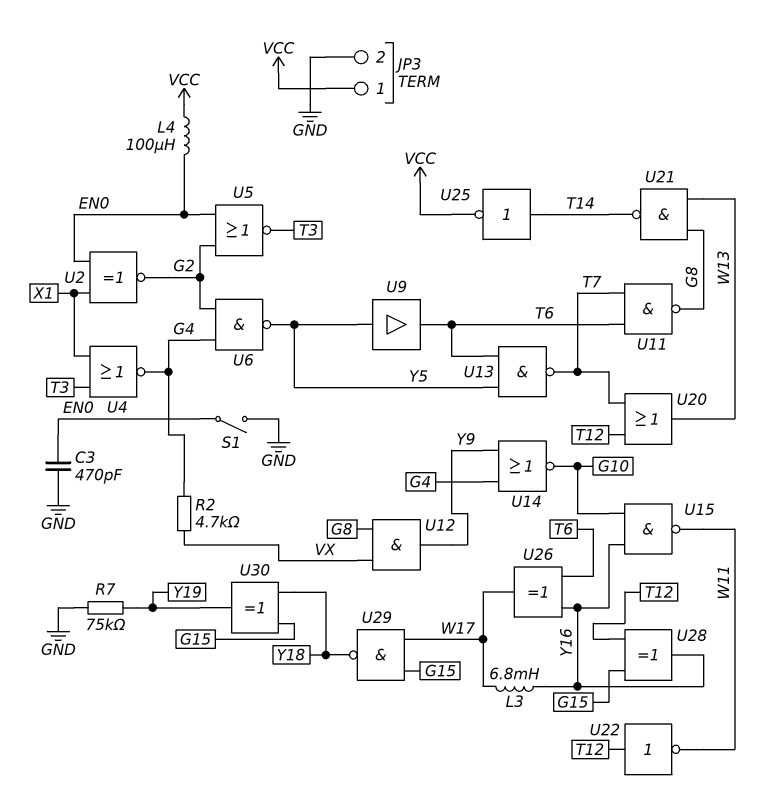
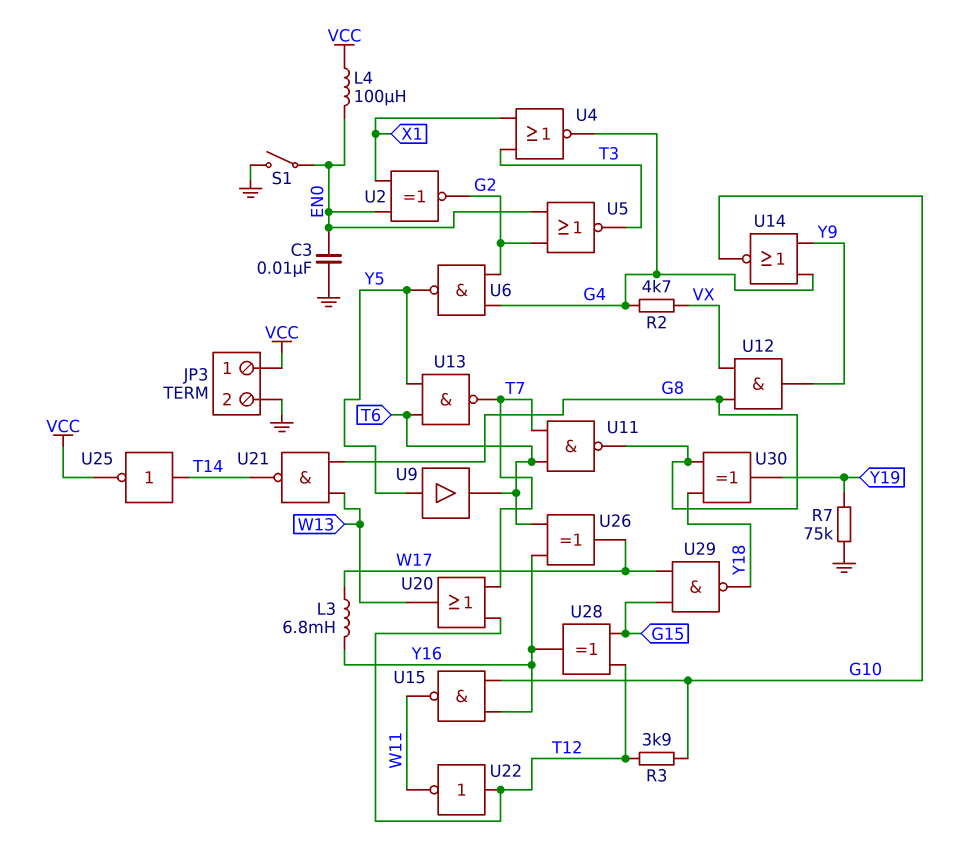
C3: 470pF (EN0, GND) -> 10nF (EN0, GND)
R3: none -> 3.9k (G10, T12)
U30: XOR (in G15, in Y18, out Y19) -> XOR (in G8, in Y18, out Y19)

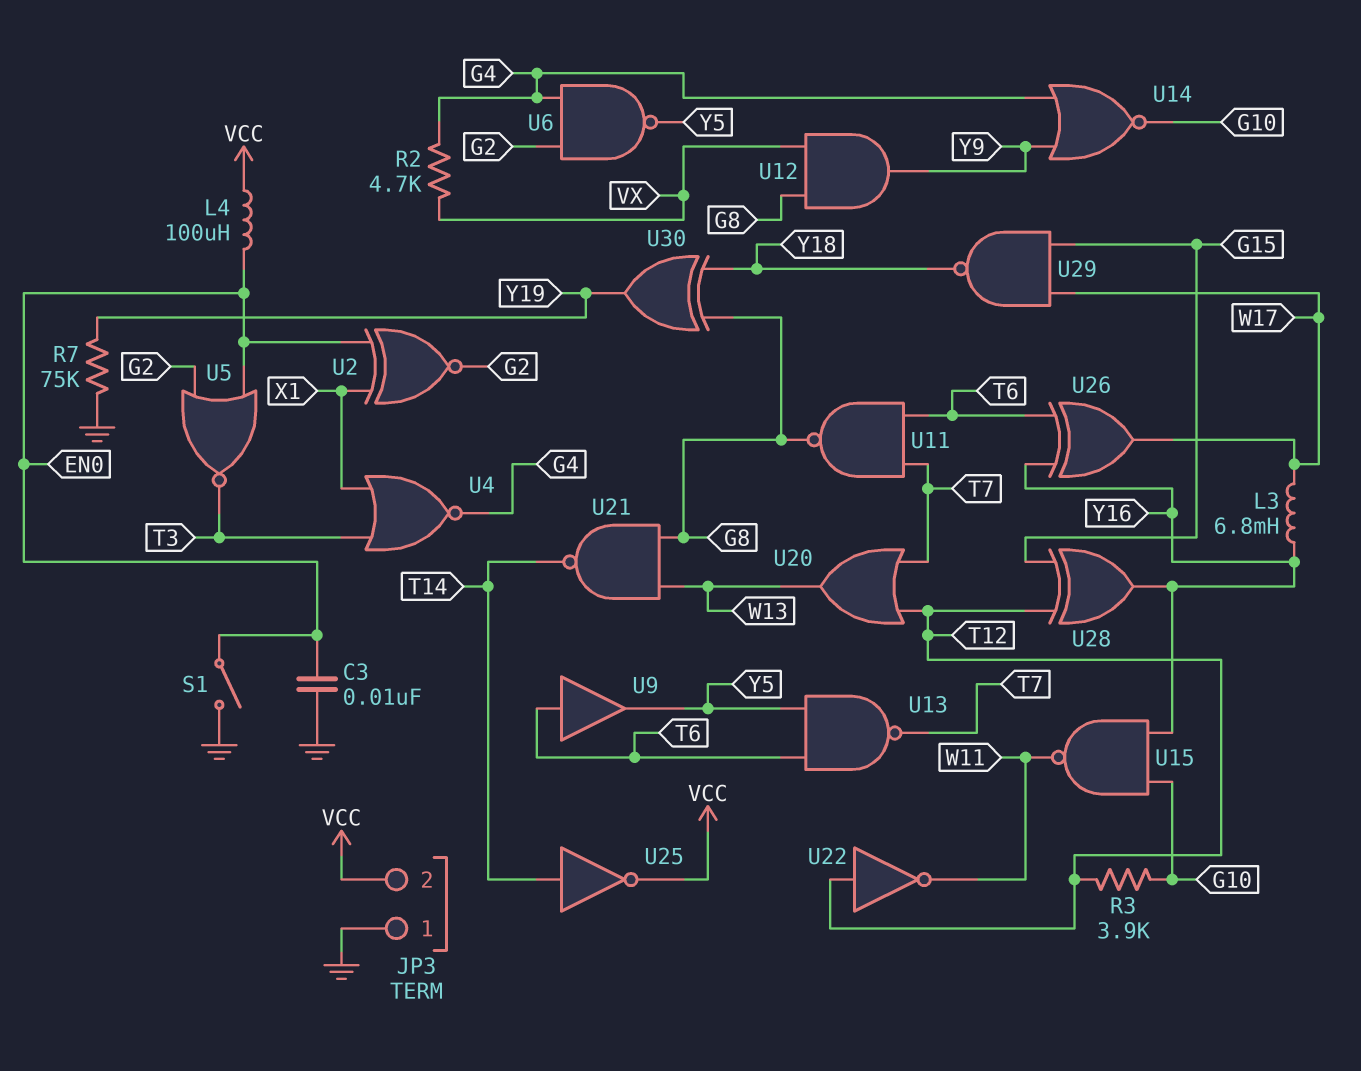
JP3 pin 1: VCC -> GND
JP3 pin 2: GND -> VCC
U9: buffer (in Y5, out T6) -> buffer (in T6, out Y5)

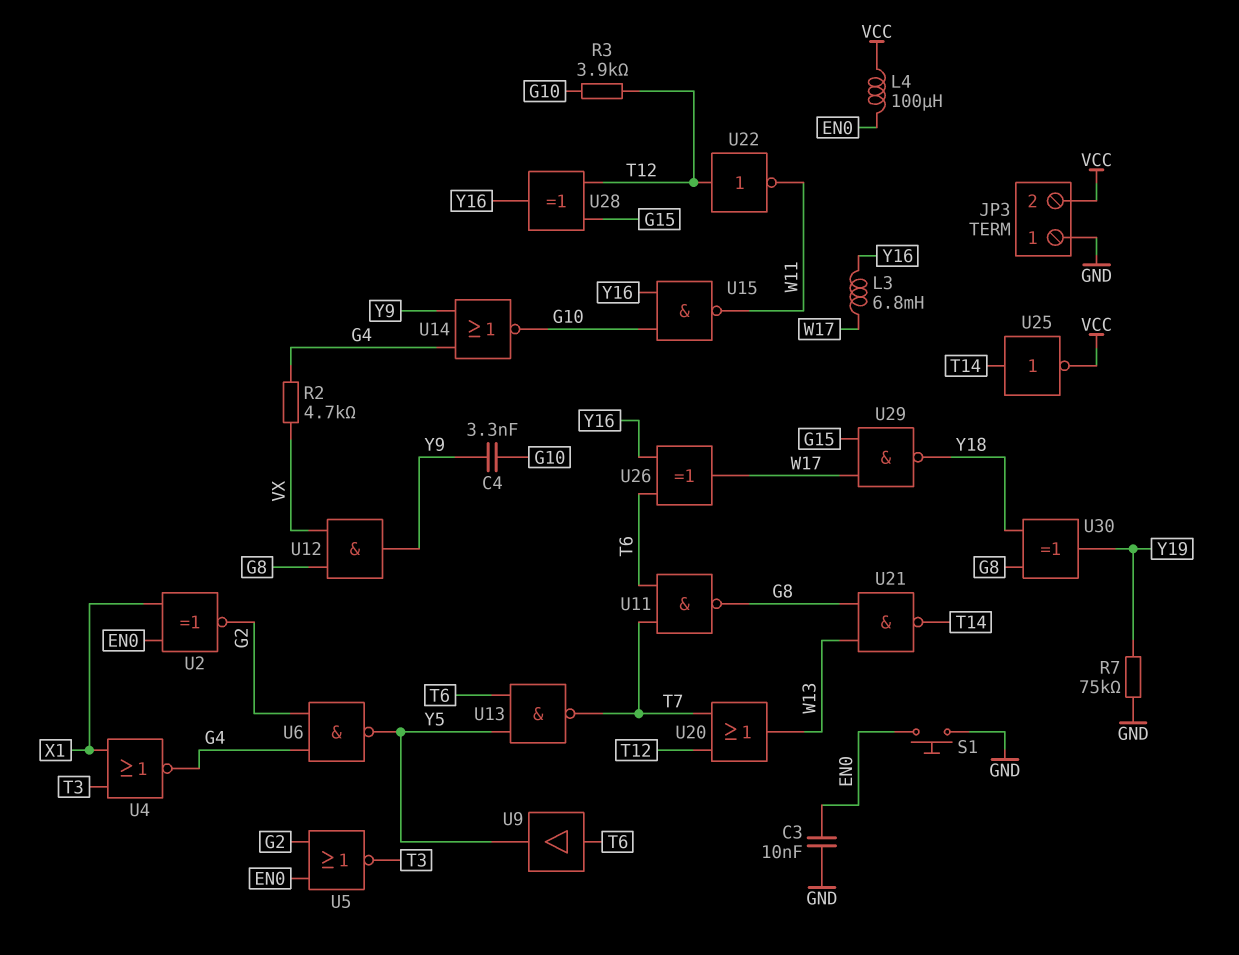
C4: none -> 3.3nF (G10, Y9)
S1: switch (EN0, GND) -> button (EN0, GND)

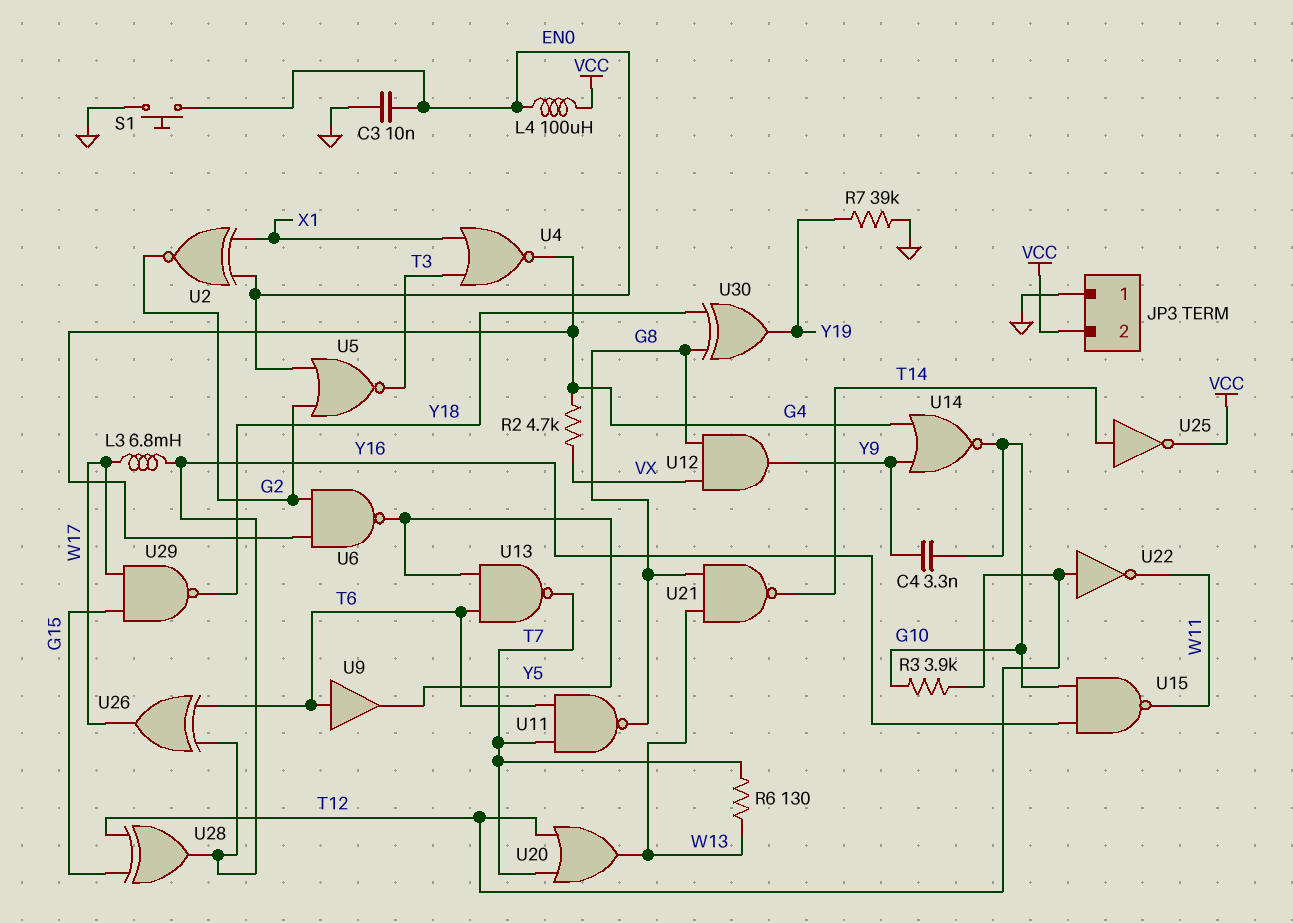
R6: none -> 130 (T7, W13)
R7: 75k (GND, Y19) -> 39k (GND, Y19)

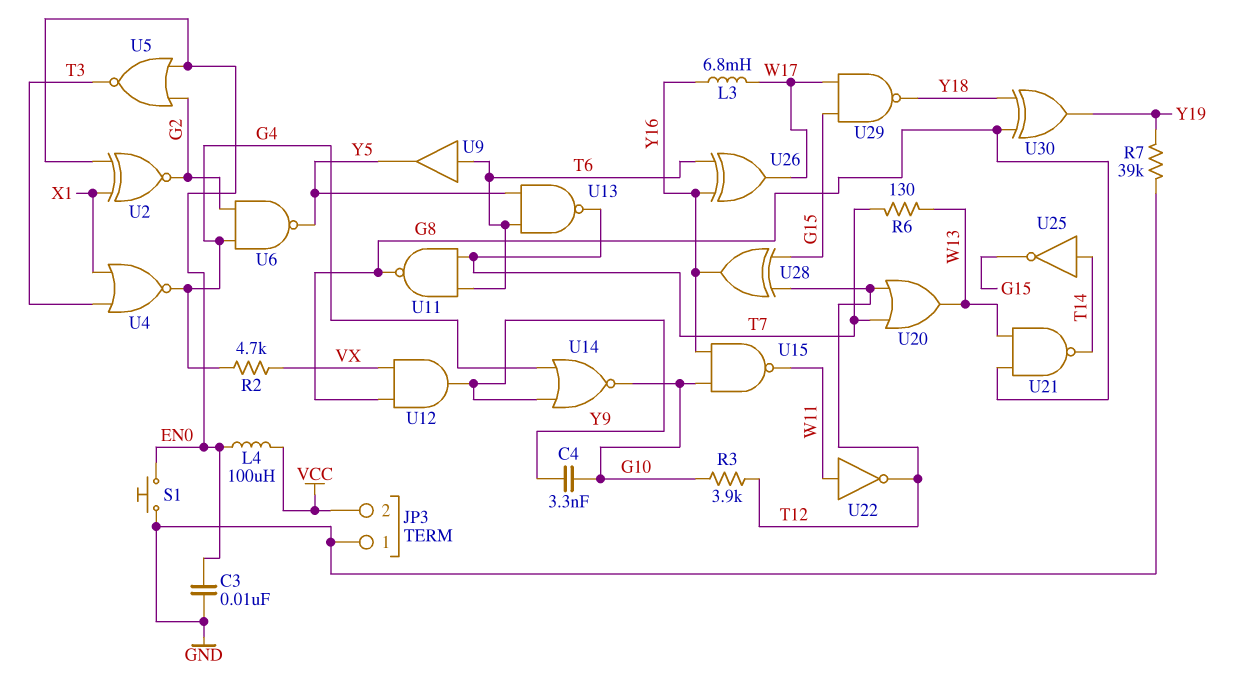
U22: NOT (in T12, out W11) -> NOT (in W11, out T12)
U25: NOT (in T14, out VCC) -> NOT (in T14, out G15)

